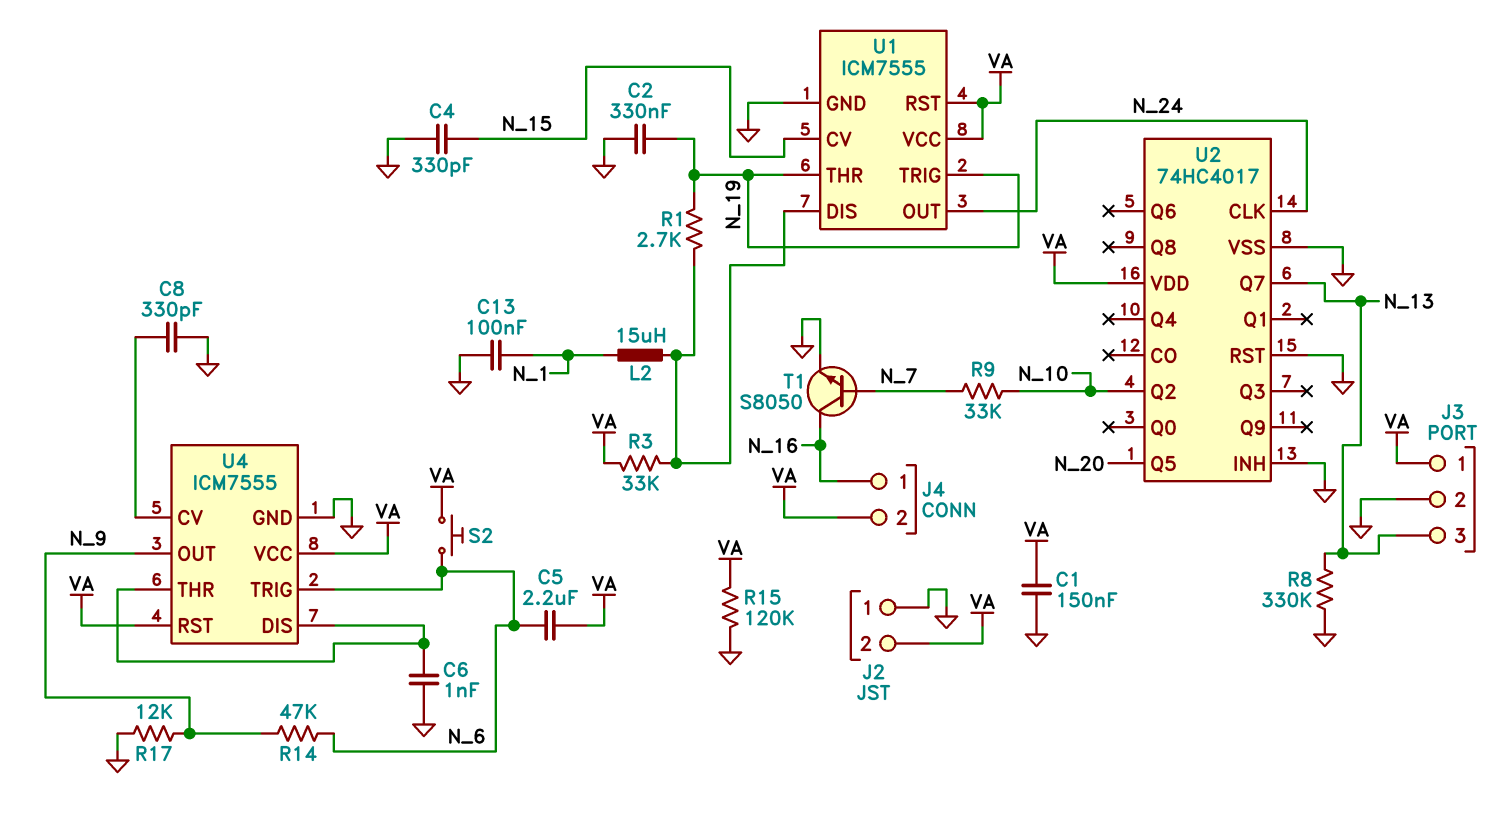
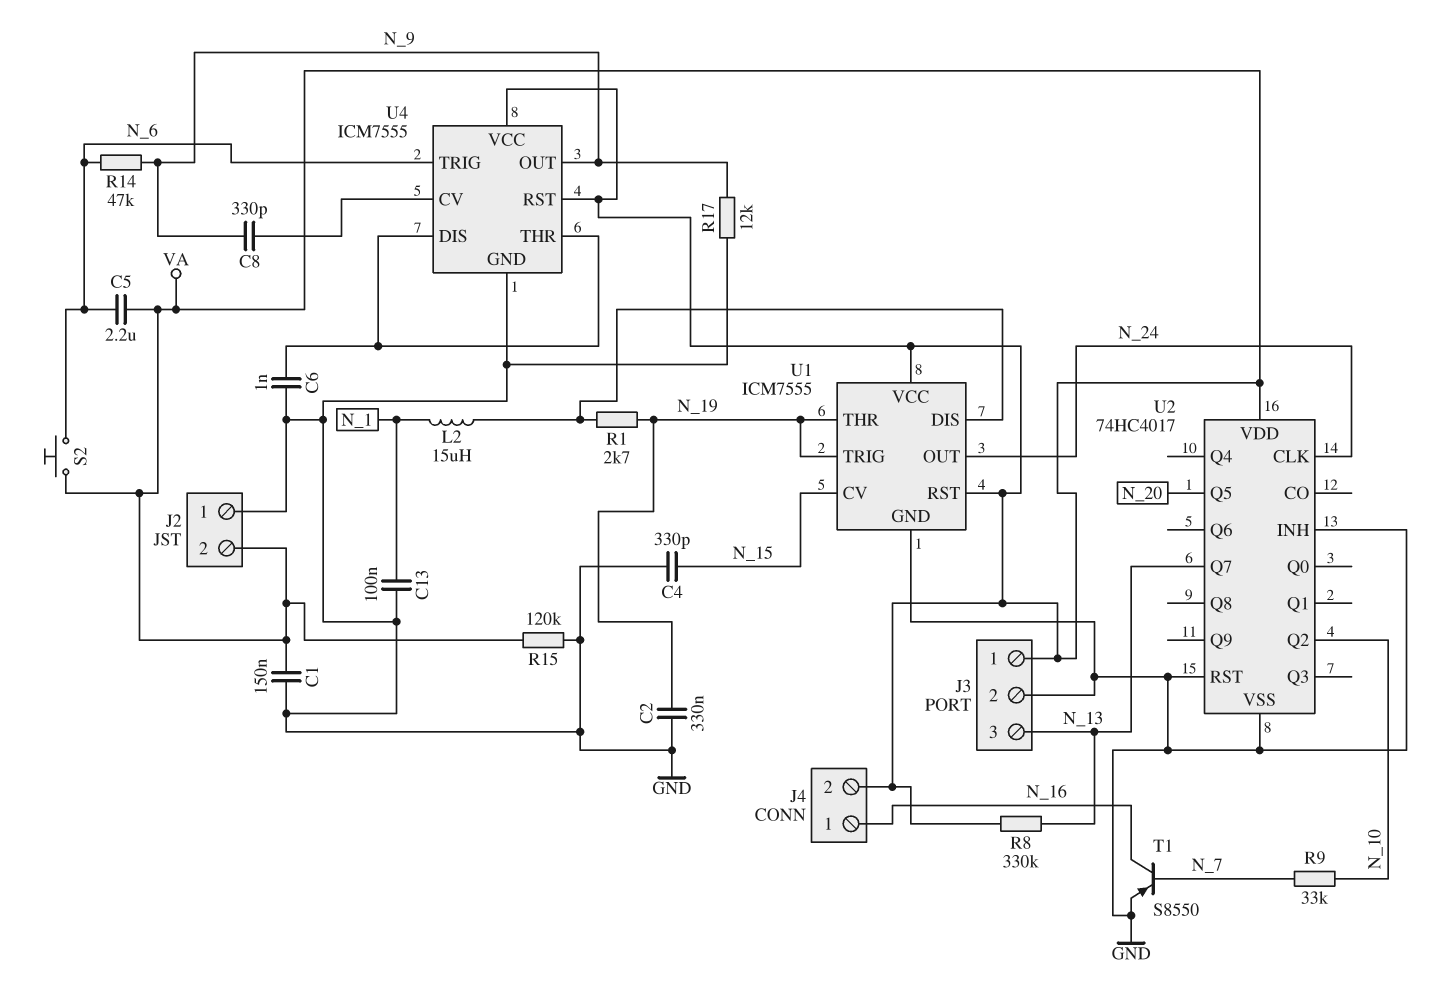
C8: 330pF (GND, U4/CV) -> 330pF (N_9, U4/CV)
R3: 33k (U1/DIS, VA) -> none
R8: 330k (GND, N_13) -> 330k (N_13, VA)
T1: NPN S8050 (B N_7, C N_16, E GND) -> PNP S8550 (B N_7, C N_16, E GND)

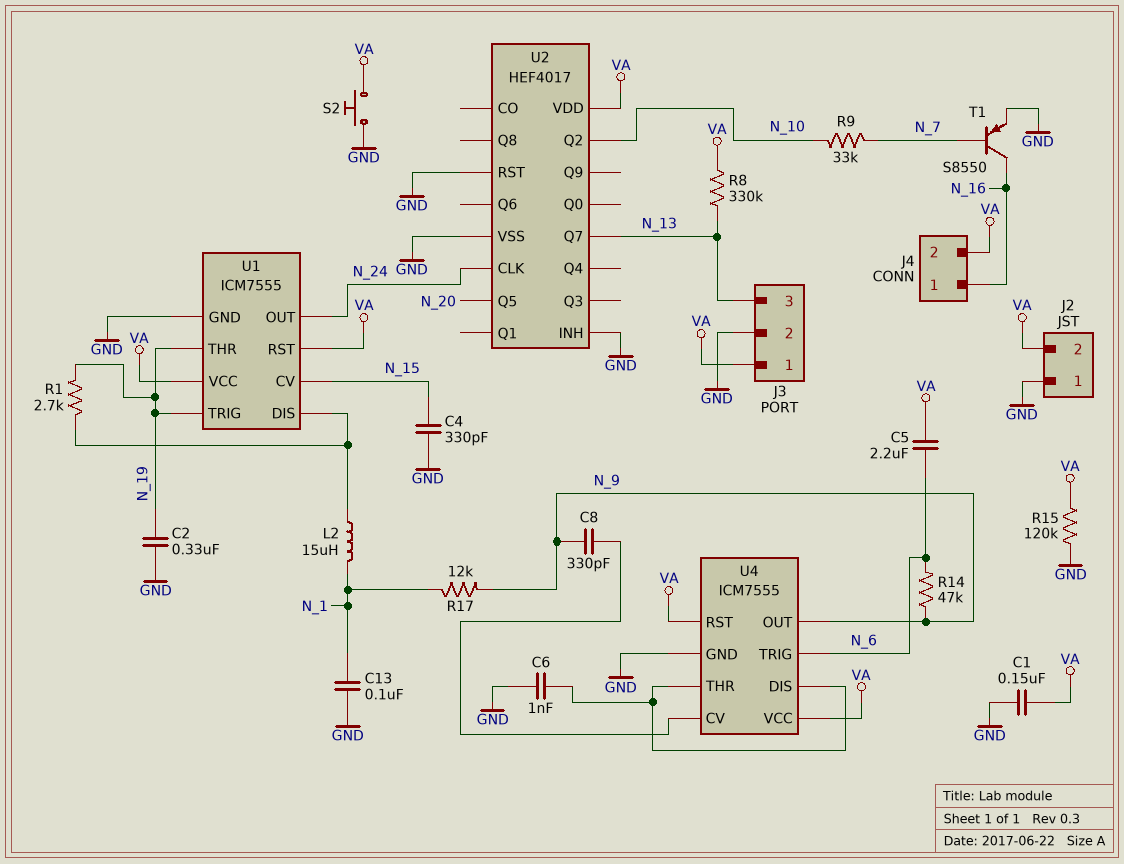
R17: 12k (GND, N_9) -> 12k (N_1, N_9)
S2: button (N_6, VA) -> button (GND, VA)
U2: 74HC4017 -> HEF4017

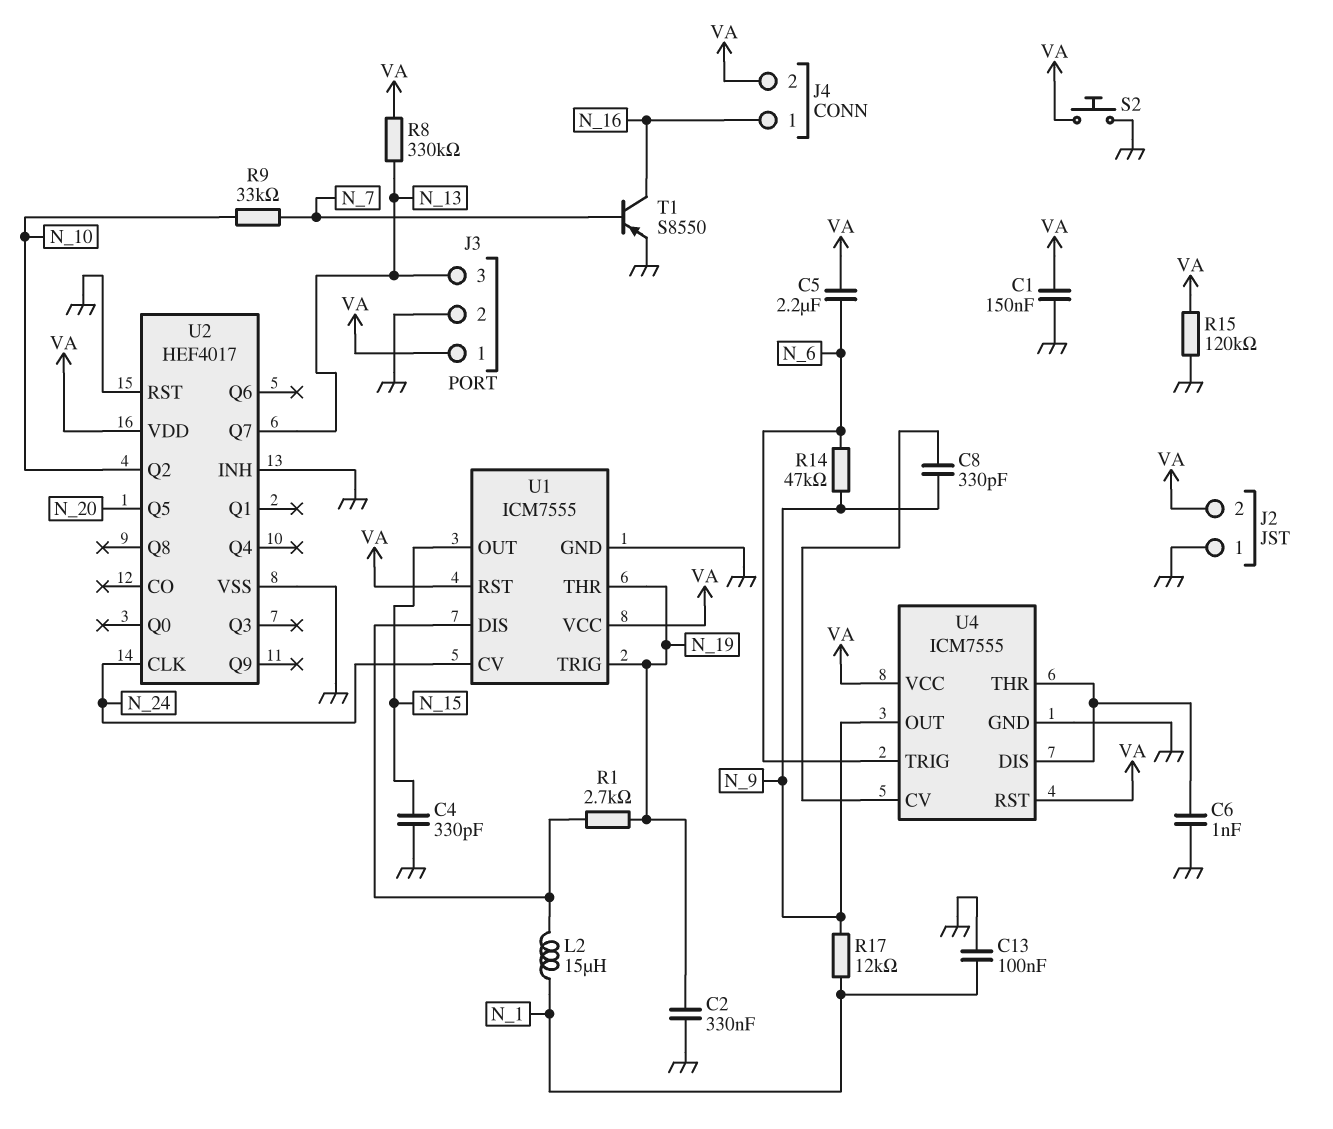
U1 pin CV: N_15 -> N_24
U1 pin OUT: N_24 -> N_15

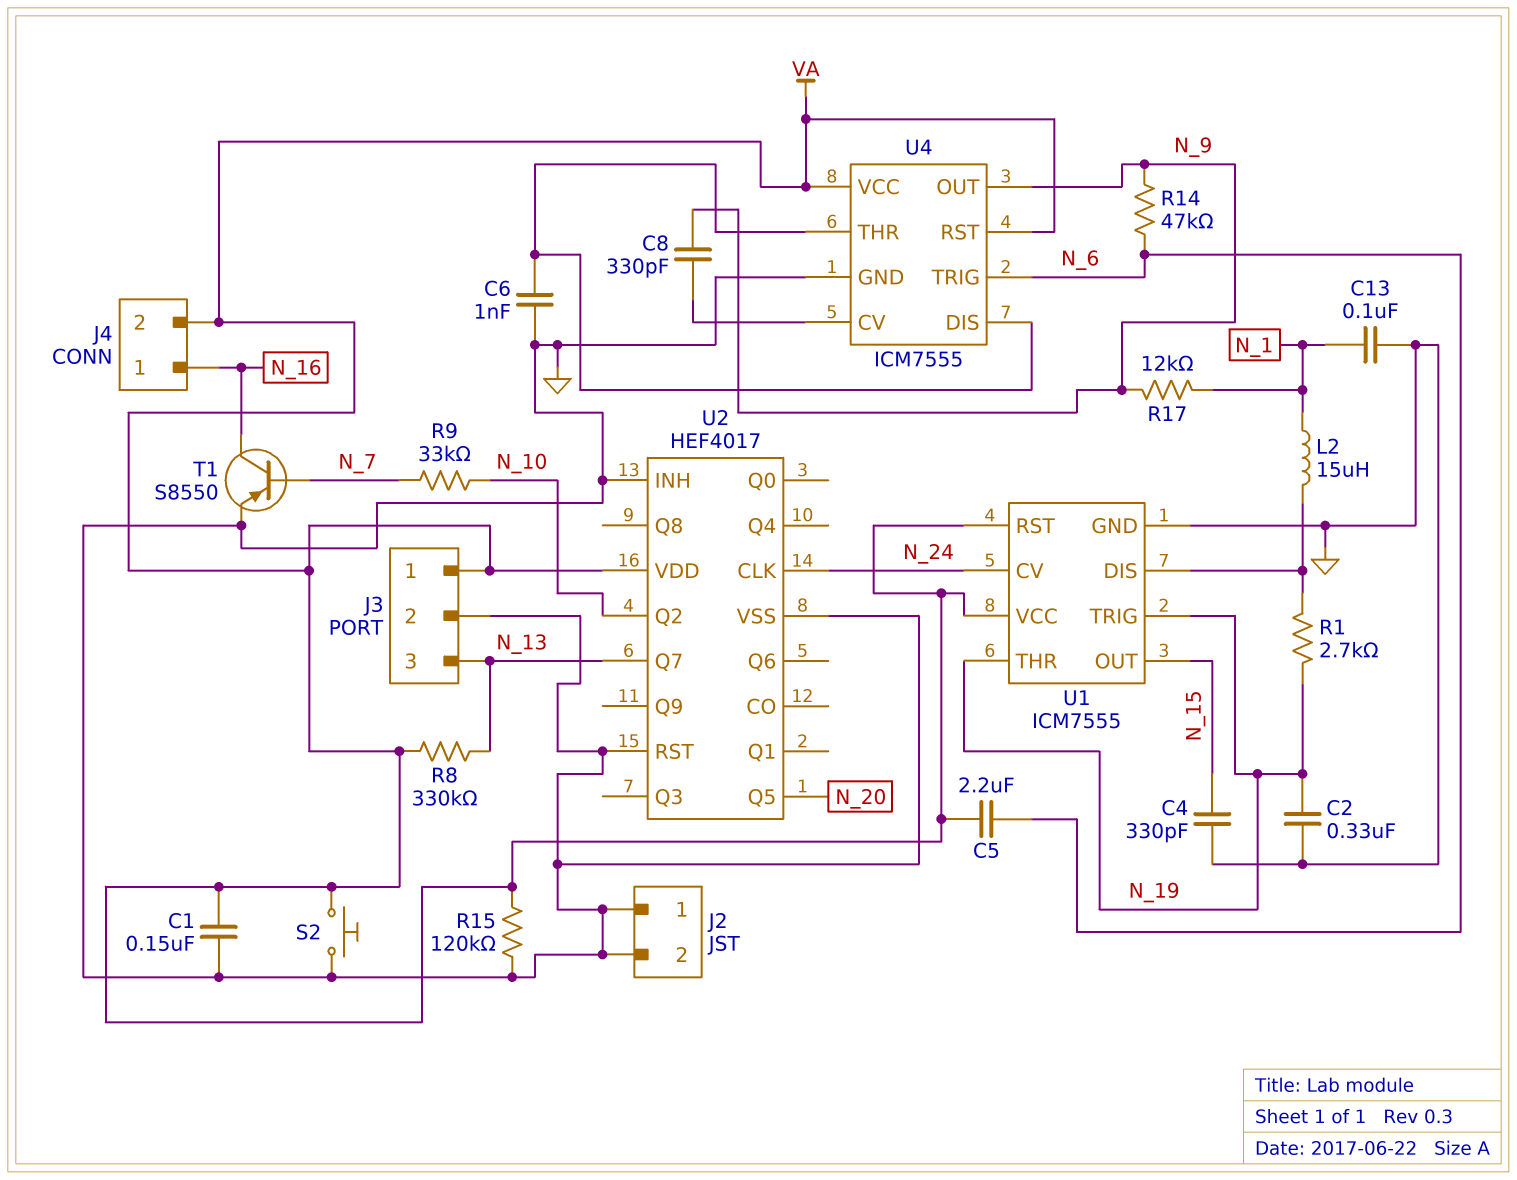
J2 pin 2: VA -> GND

